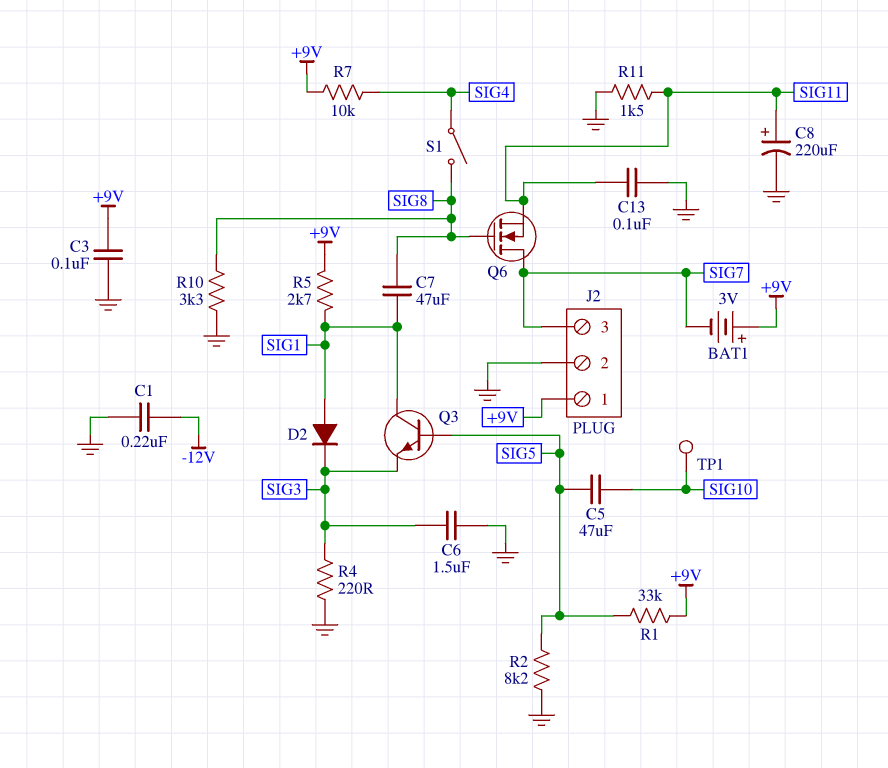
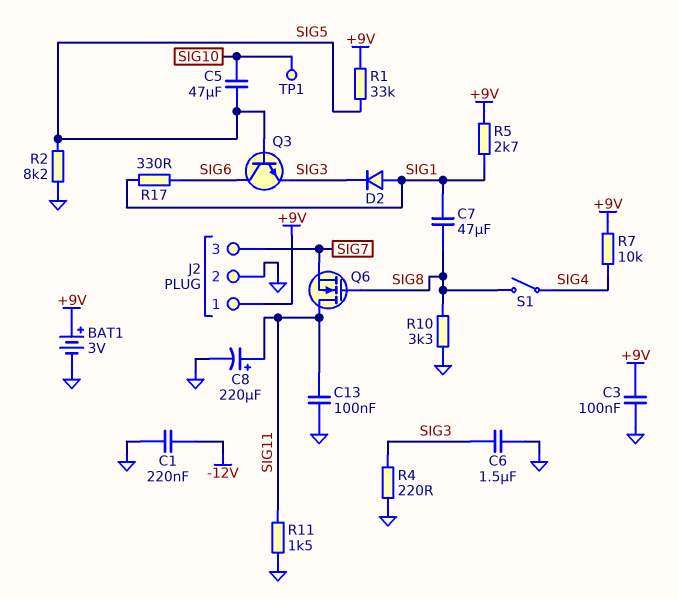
BAT1: 3V (plus +9V, minus SIG7) -> 3V (plus +9V, minus GND)
Q3: NPN (B SIG5, C SIG1, E SIG3) -> NPN (B SIG5, C SIG6, E SIG3)
Q6: NMOS (G SIG8, D SIG7, S SIG11) -> NMOS (G SIG8, D SIG11, S SIG7)
R17: none -> 330 (SIG1, SIG6)

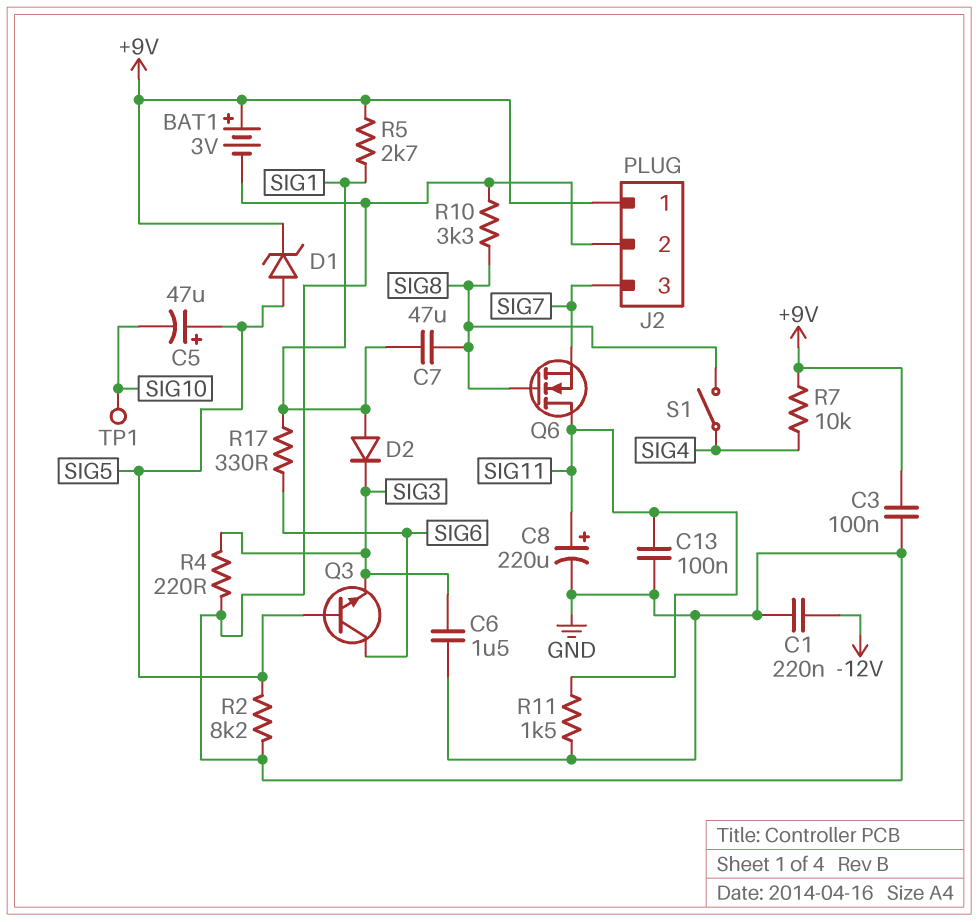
C5: 47uF (SIG5, SIG10) -> 47uF (plus SIG5, minus SIG10)
D1: none -> zener (A SIG5, K +9V)
R1: 33k (+9V, SIG5) -> none

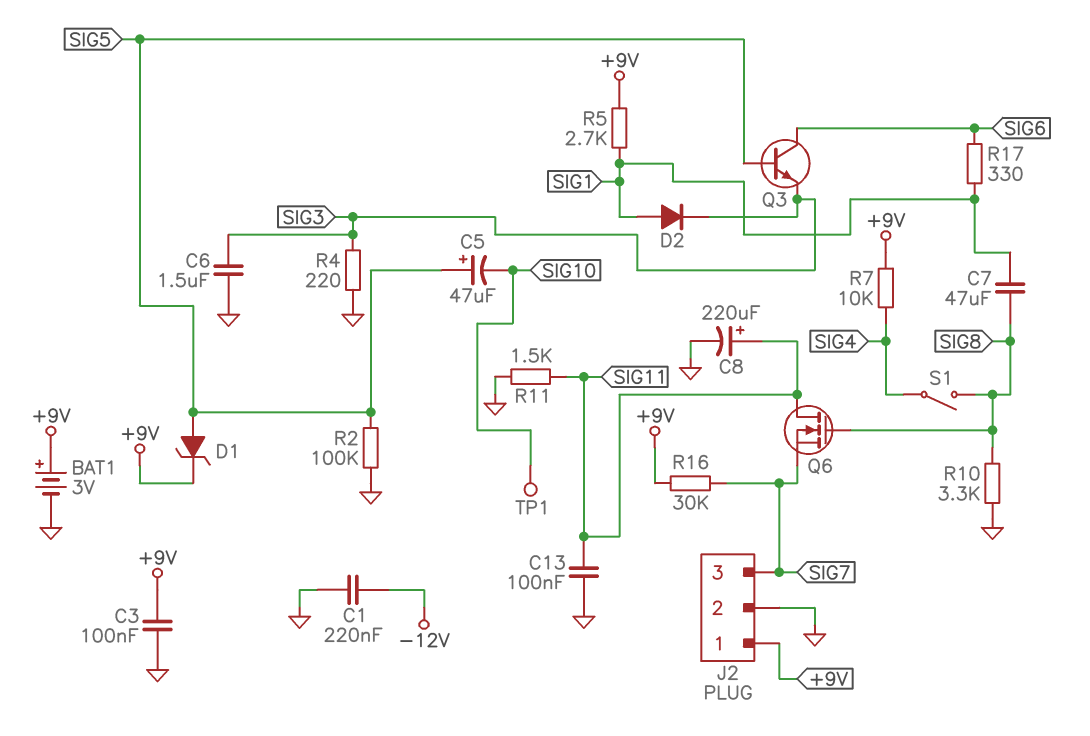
R2: 8.2k (GND, SIG5) -> 100k (GND, SIG5)
R16: none -> 30k (+9V, SIG7)

